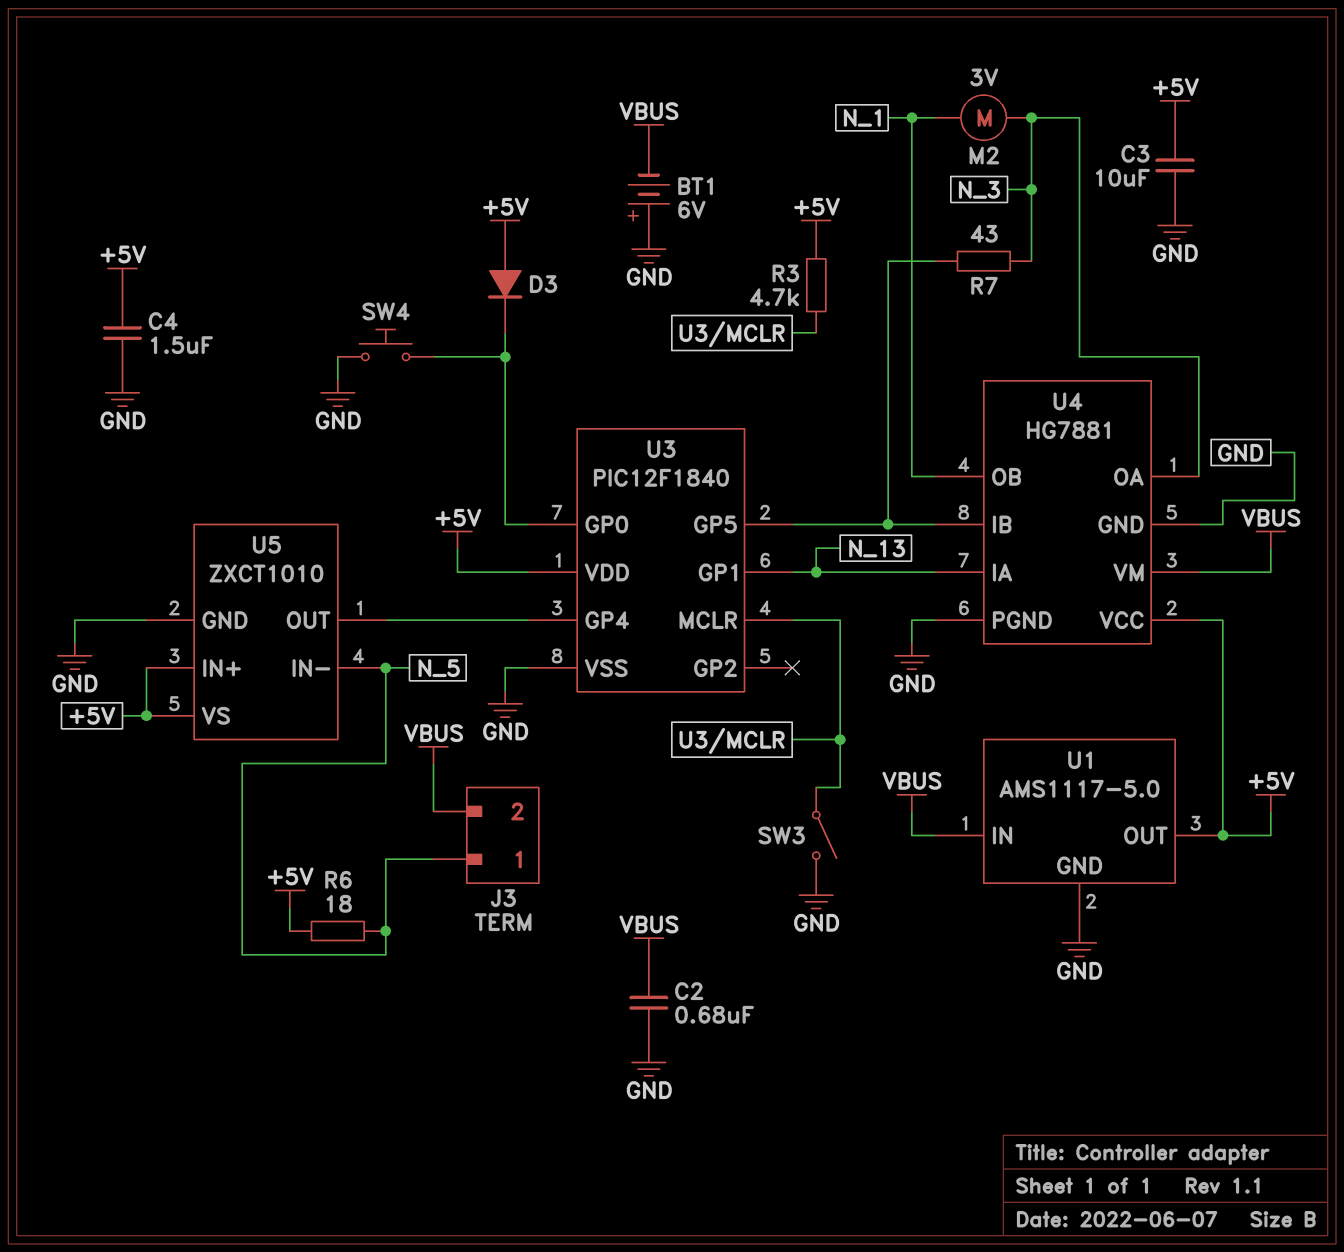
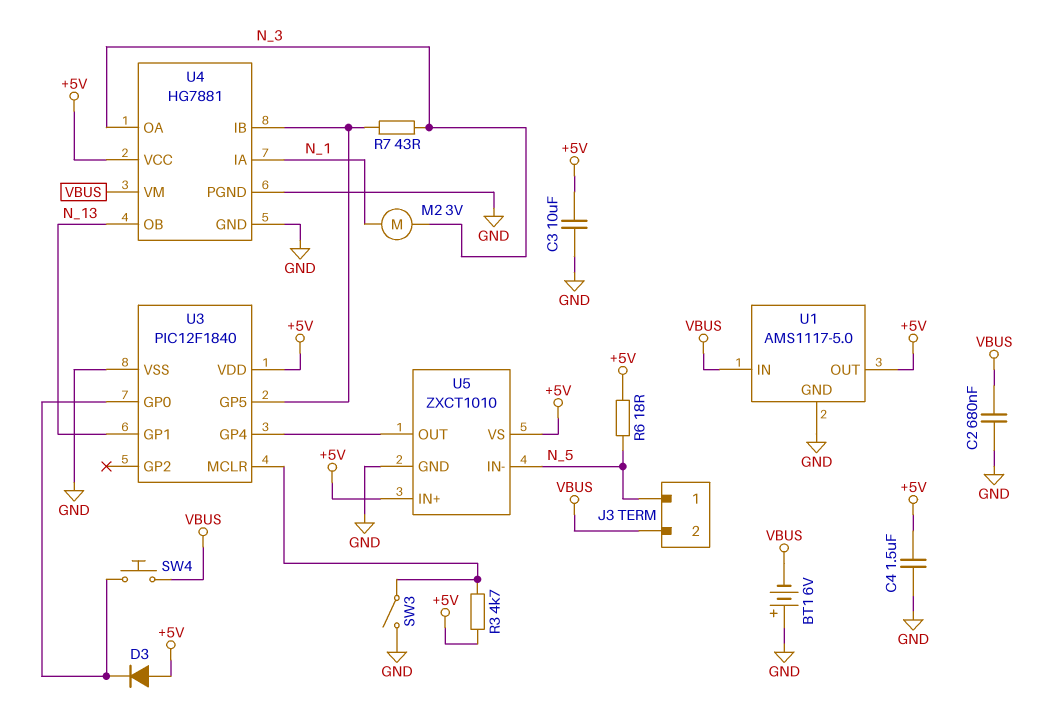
SW4: button (GND, U3/GP0) -> button (U3/GP0, VBUS)
U4 pin IA: N_13 -> N_1
U4 pin OB: N_1 -> N_13

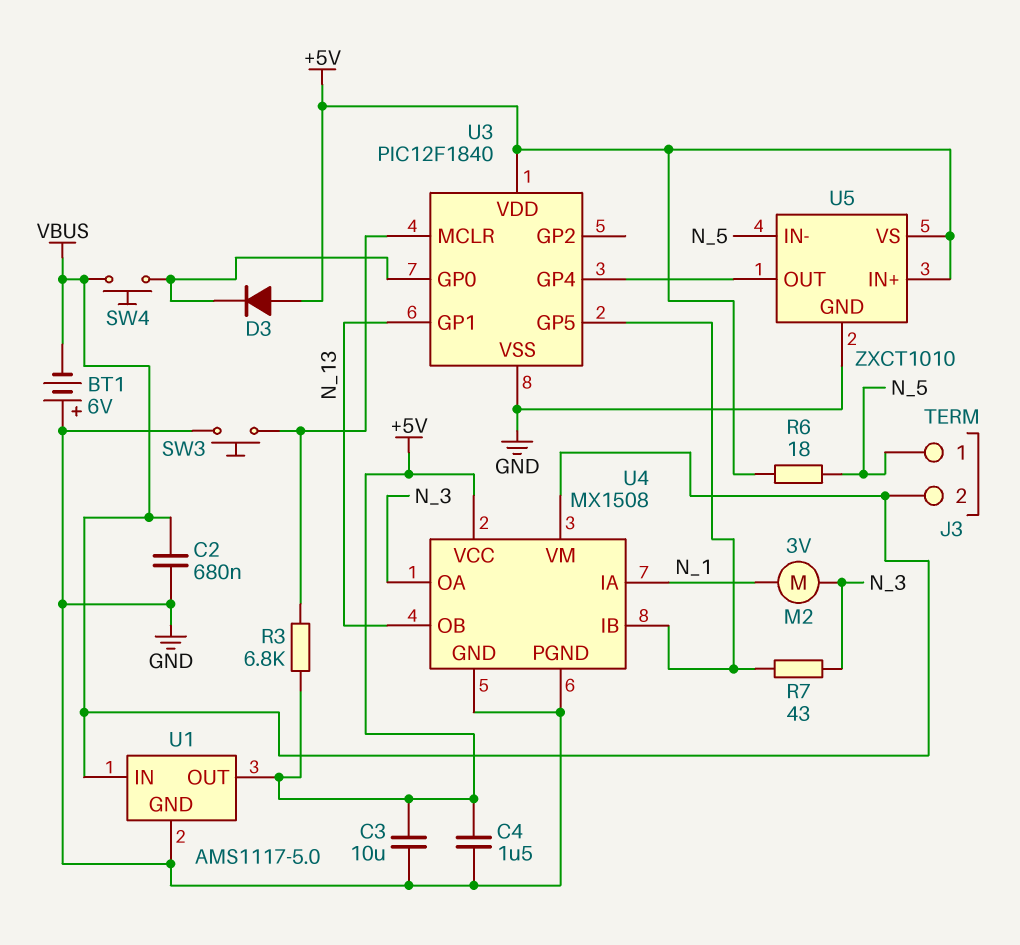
R3: 4.7k (+5V, U3/MCLR) -> 6.8k (+5V, U3/MCLR)
SW3: switch (GND, U3/MCLR) -> button (GND, U3/MCLR)
U4: HG7881 -> MX1508

